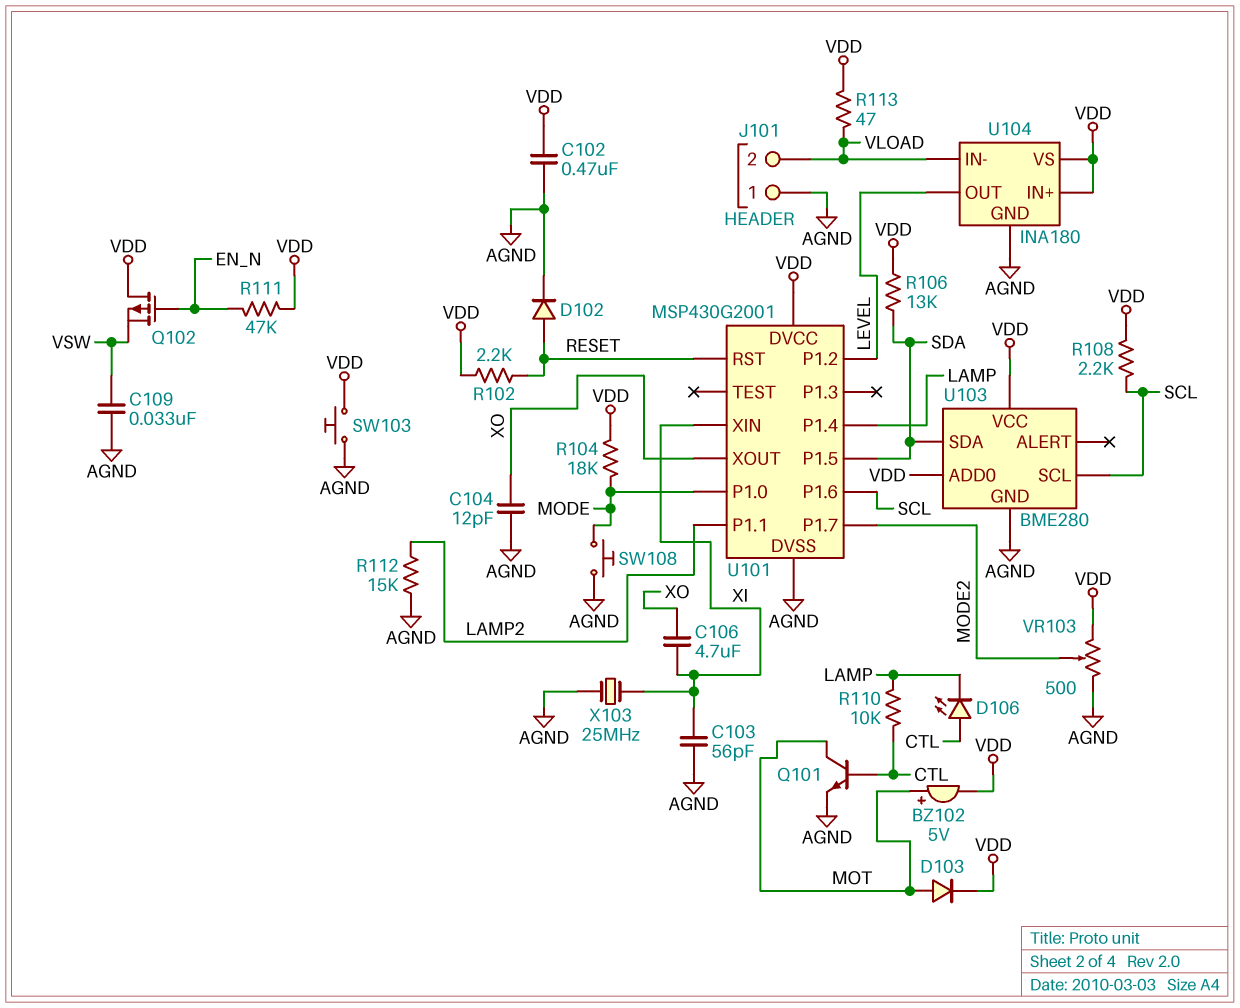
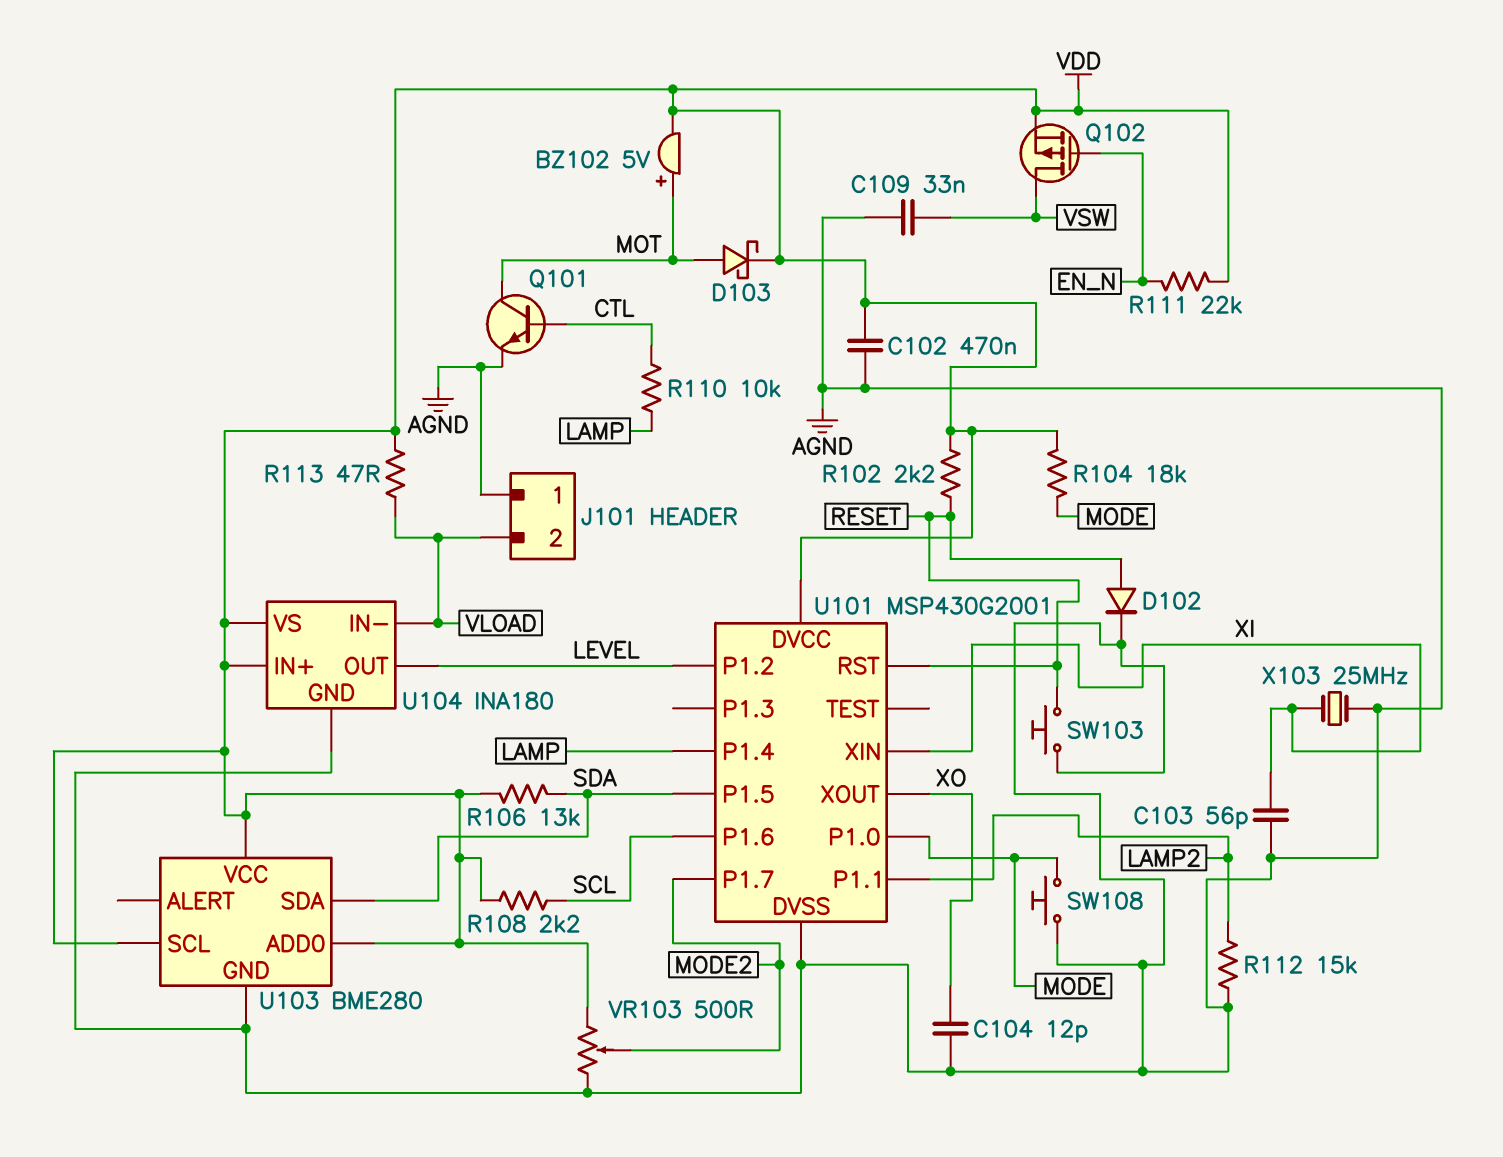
C106: 4.7uF (XI, XO) -> none
D103: diode (A MOT, K VDD) -> schottky (A MOT, K VDD)
D106: LED (A CTL, K LAMP) -> none
Q102: PMOS (G EN_N, D VDD, S VSW) -> PMOS (G EN_N, D VSW, S VDD)
R111: 47k (EN_N, VDD) -> 22k (EN_N, VDD)
SW103: button (AGND, VDD) -> button (AGND, RESET)
U103 pin SCL: SCL -> VDD

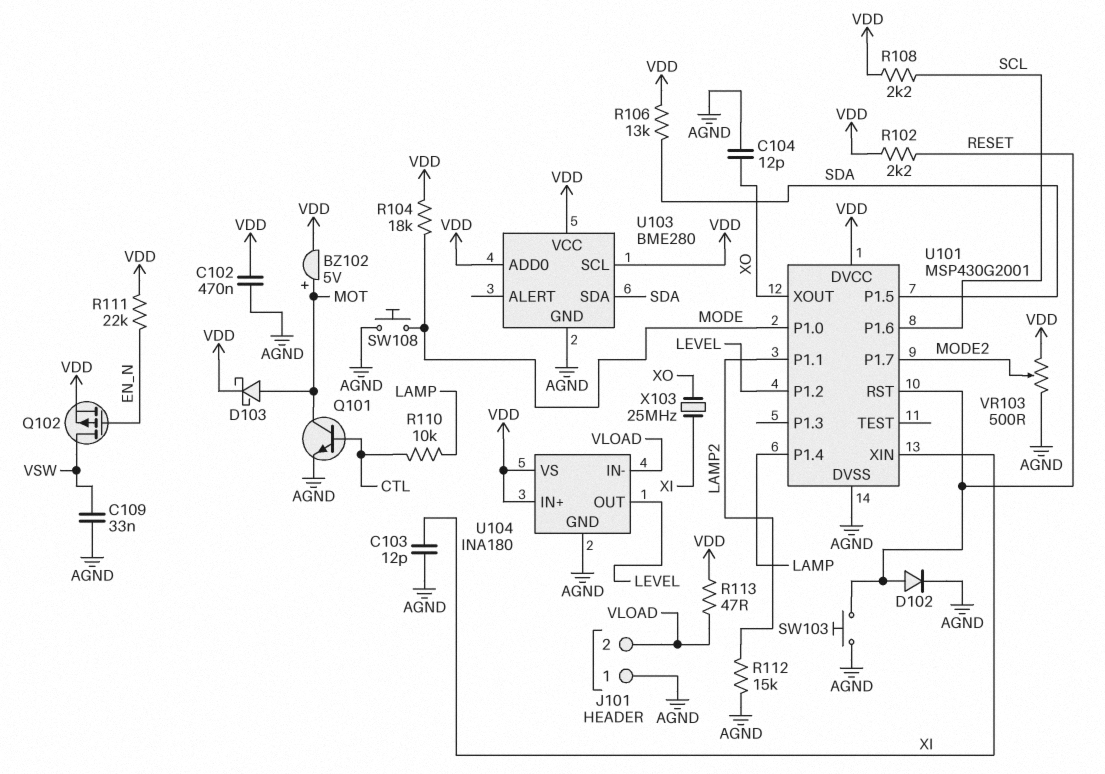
C103: 56pF (AGND, XI) -> 12pF (AGND, XI)
X103: 25MHz (AGND, XI) -> 25MHz (XI, XO)

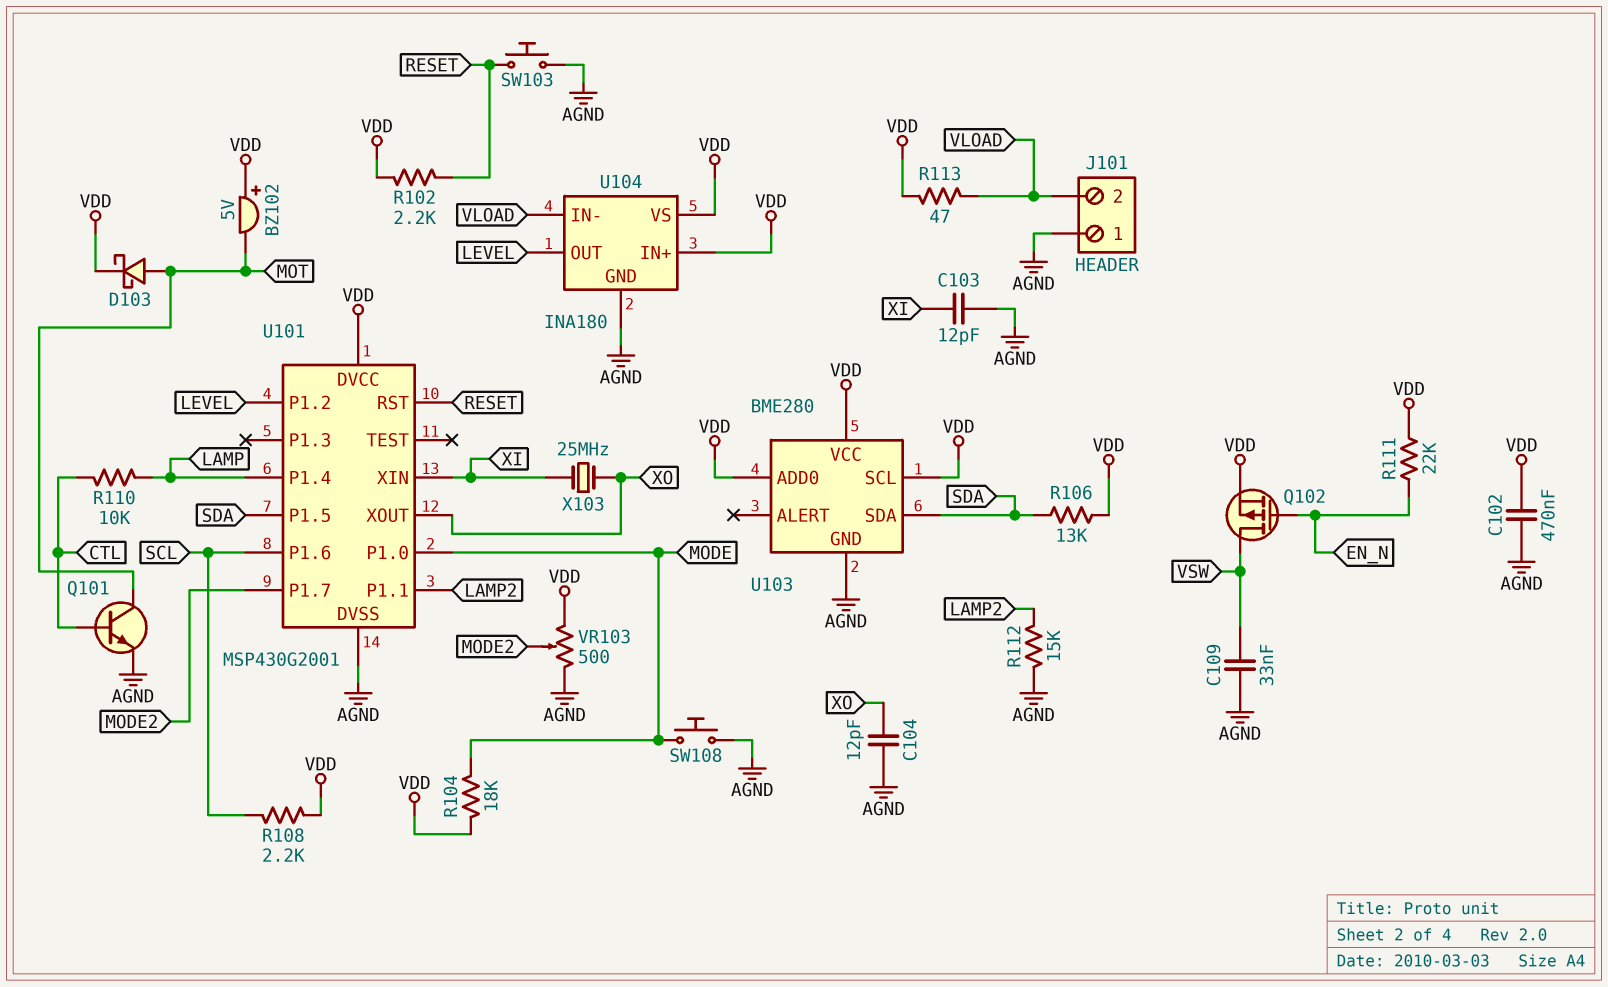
BZ102: buzzer 5V (plus MOT, minus VDD) -> buzzer 5V (plus VDD, minus MOT)
D102: diode (A RESET, K AGND) -> none

